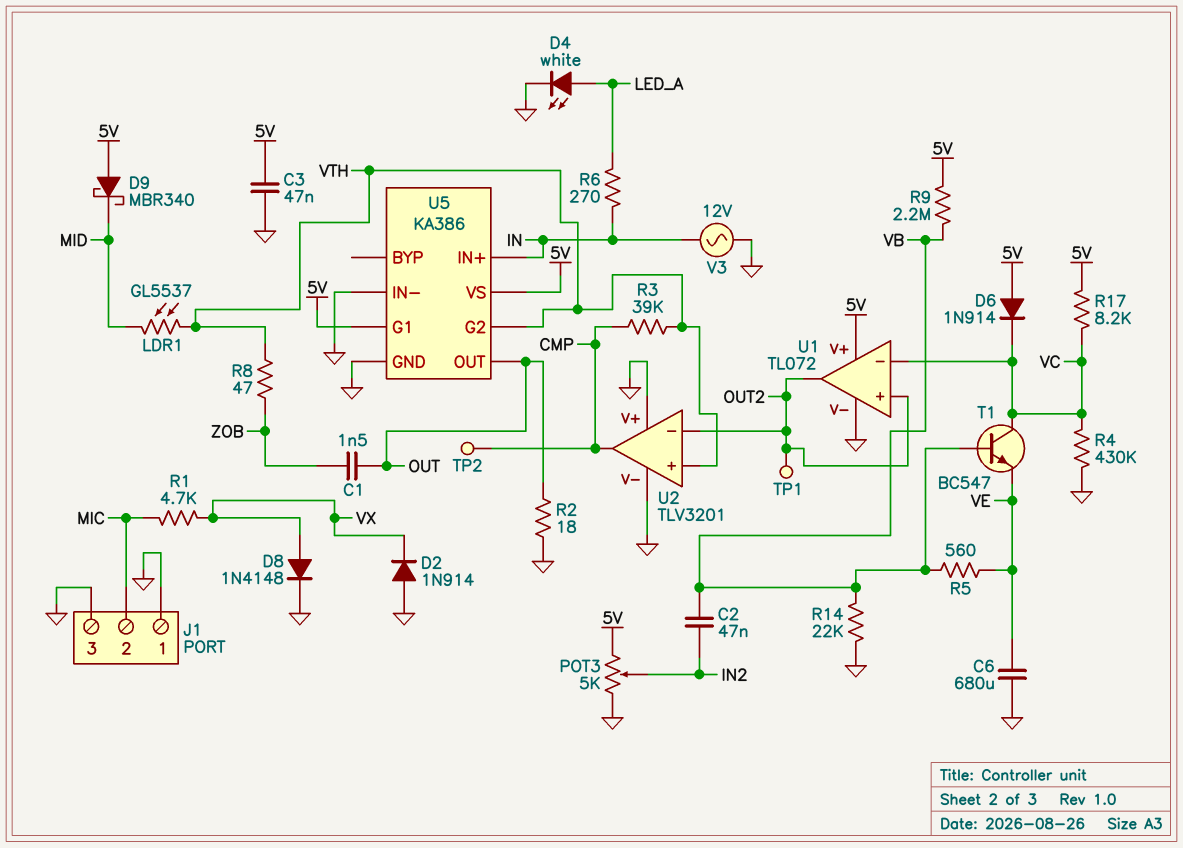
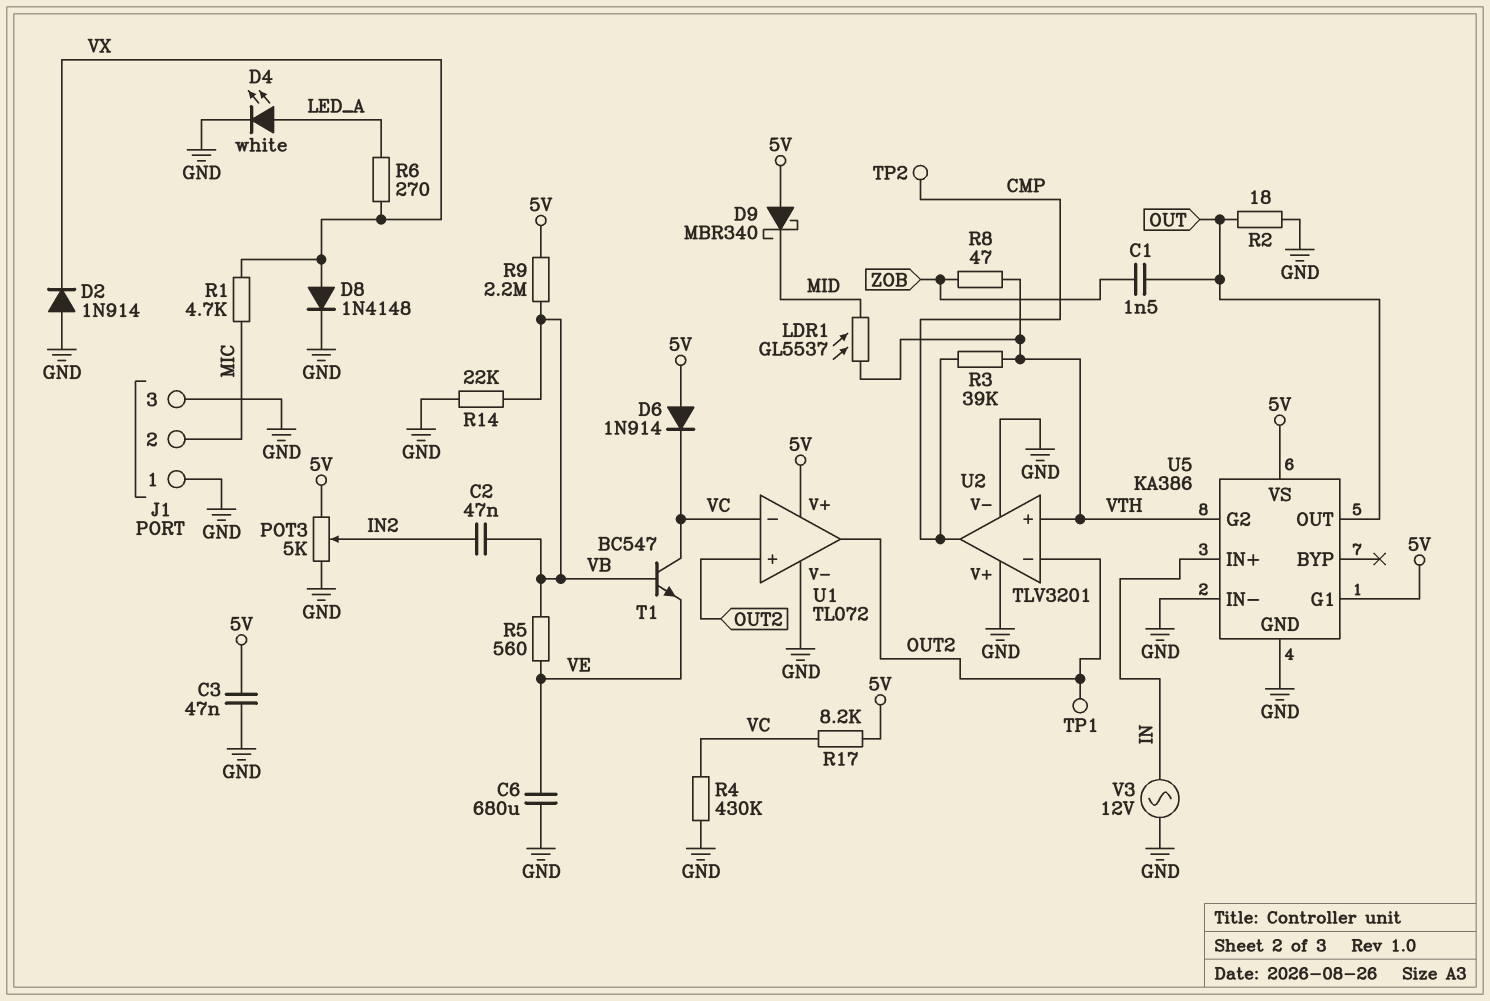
R6: 270 (IN, LED_A) -> 270 (LED_A, VX)

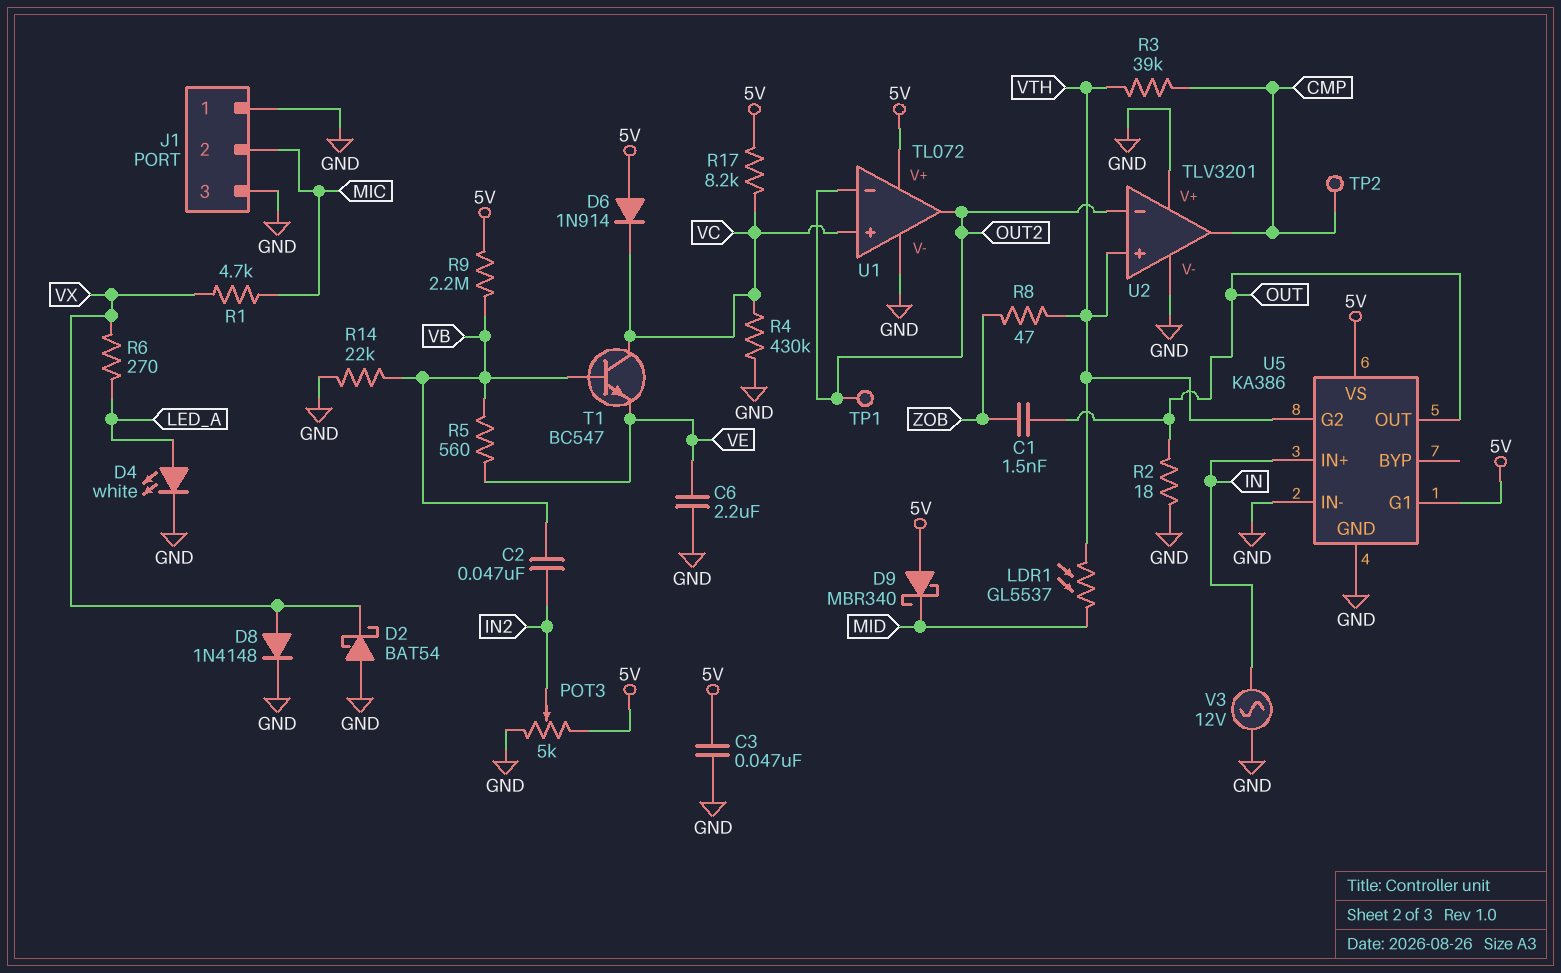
C6: 680uF (GND, VE) -> 2.2uF (GND, VE)
D2: diode 1N914 (A GND, K VX) -> schottky BAT54 (A GND, K VX)
U1 pin in+: OUT2 -> VC
U1 pin in-: VC -> OUT2

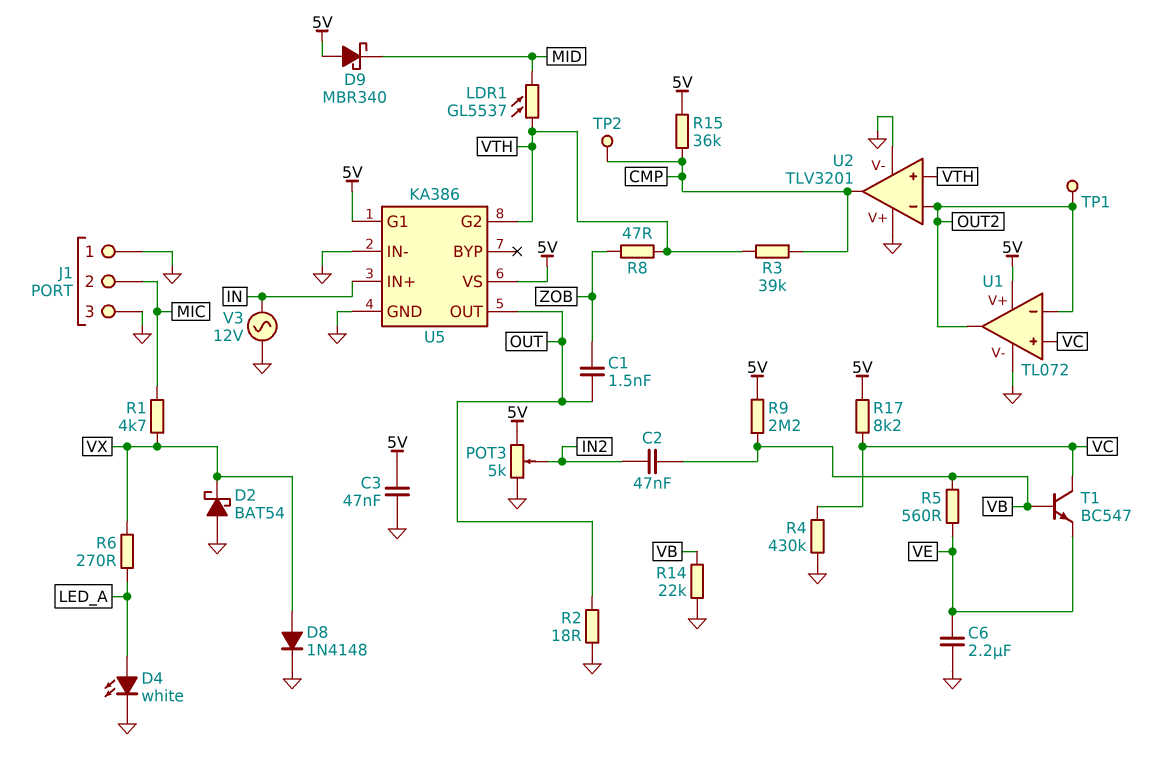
D6: diode 1N914 (A 5V, K VC) -> none
R15: none -> 36k (5V, CMP)

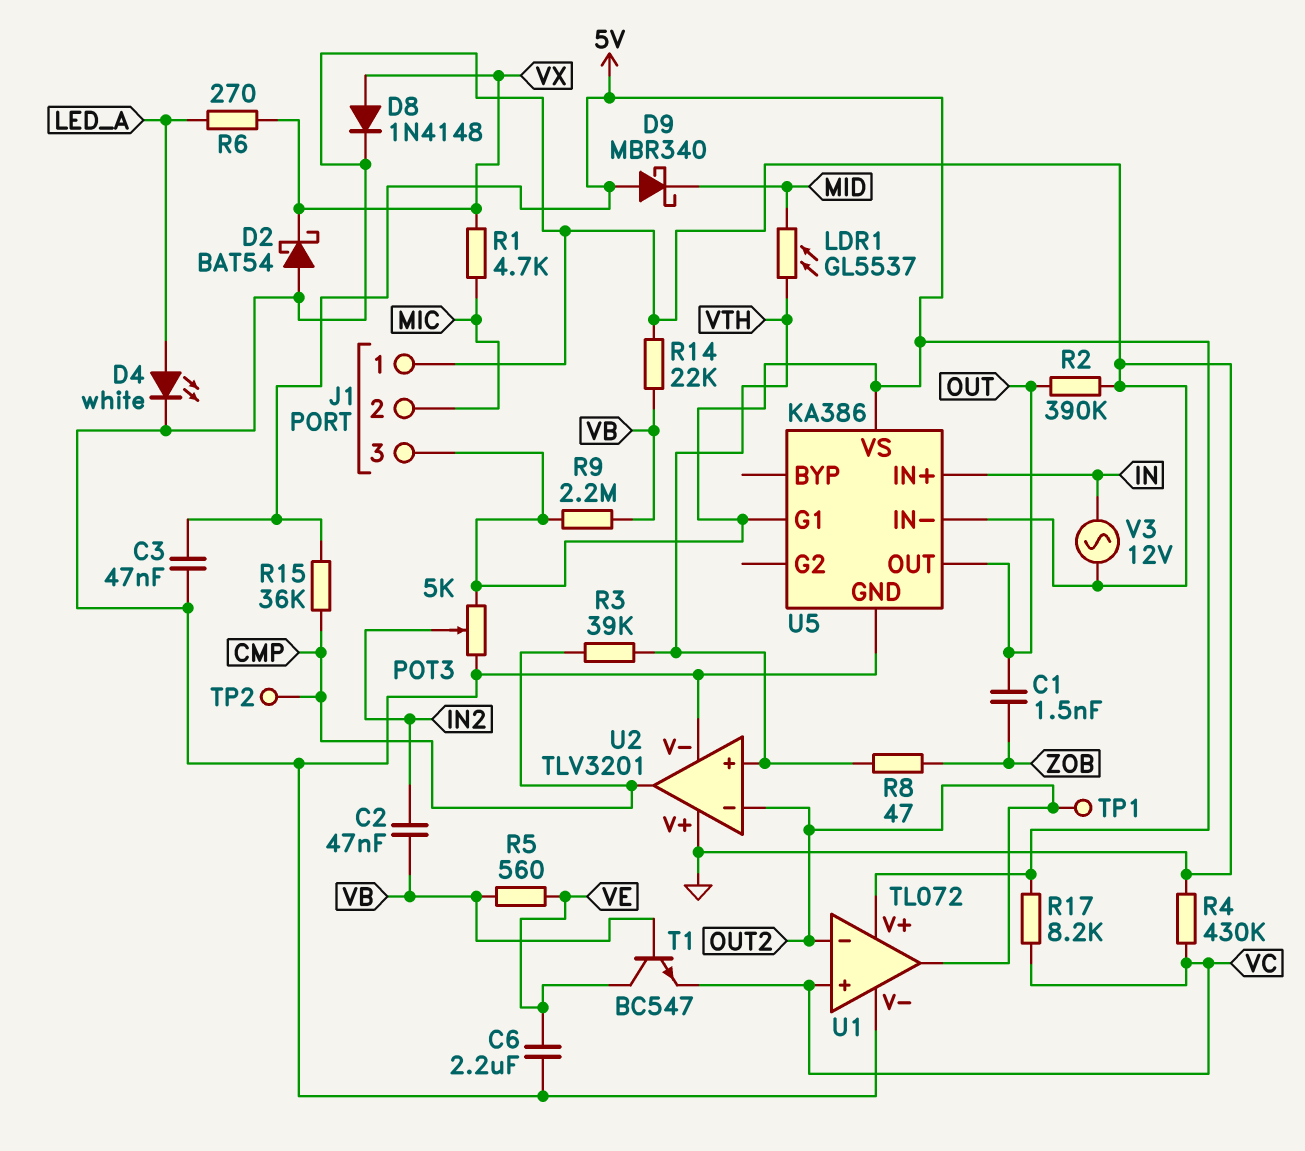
J1 pin 3: GND -> 5V
R2: 18 (GND, OUT) -> 390k (GND, OUT)
T1: NPN BC547 (B VB, C VC, E VE) -> NPN BC547 (B VB, C VE, E VC)
U5 pin G2: VTH -> none

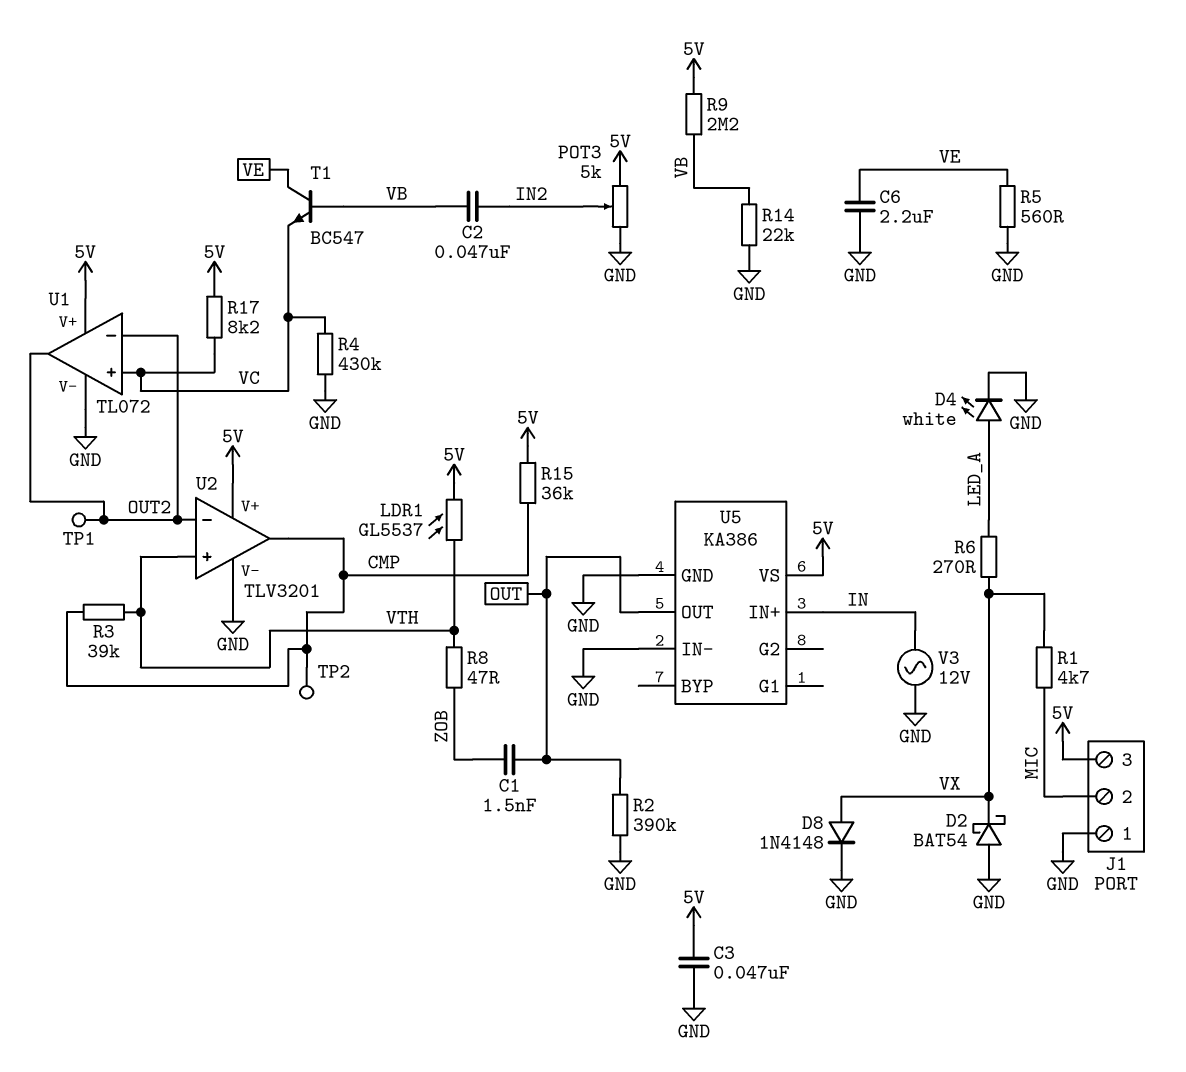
D9: schottky MBR340 (A 5V, K MID) -> none
LDR1: GL5537 (MID, VTH) -> GL5537 (5V, VTH)
R5: 560 (VB, VE) -> 560 (GND, VE)
U2 pin V+: GND -> 5V
U5 pin G1: 5V -> none

